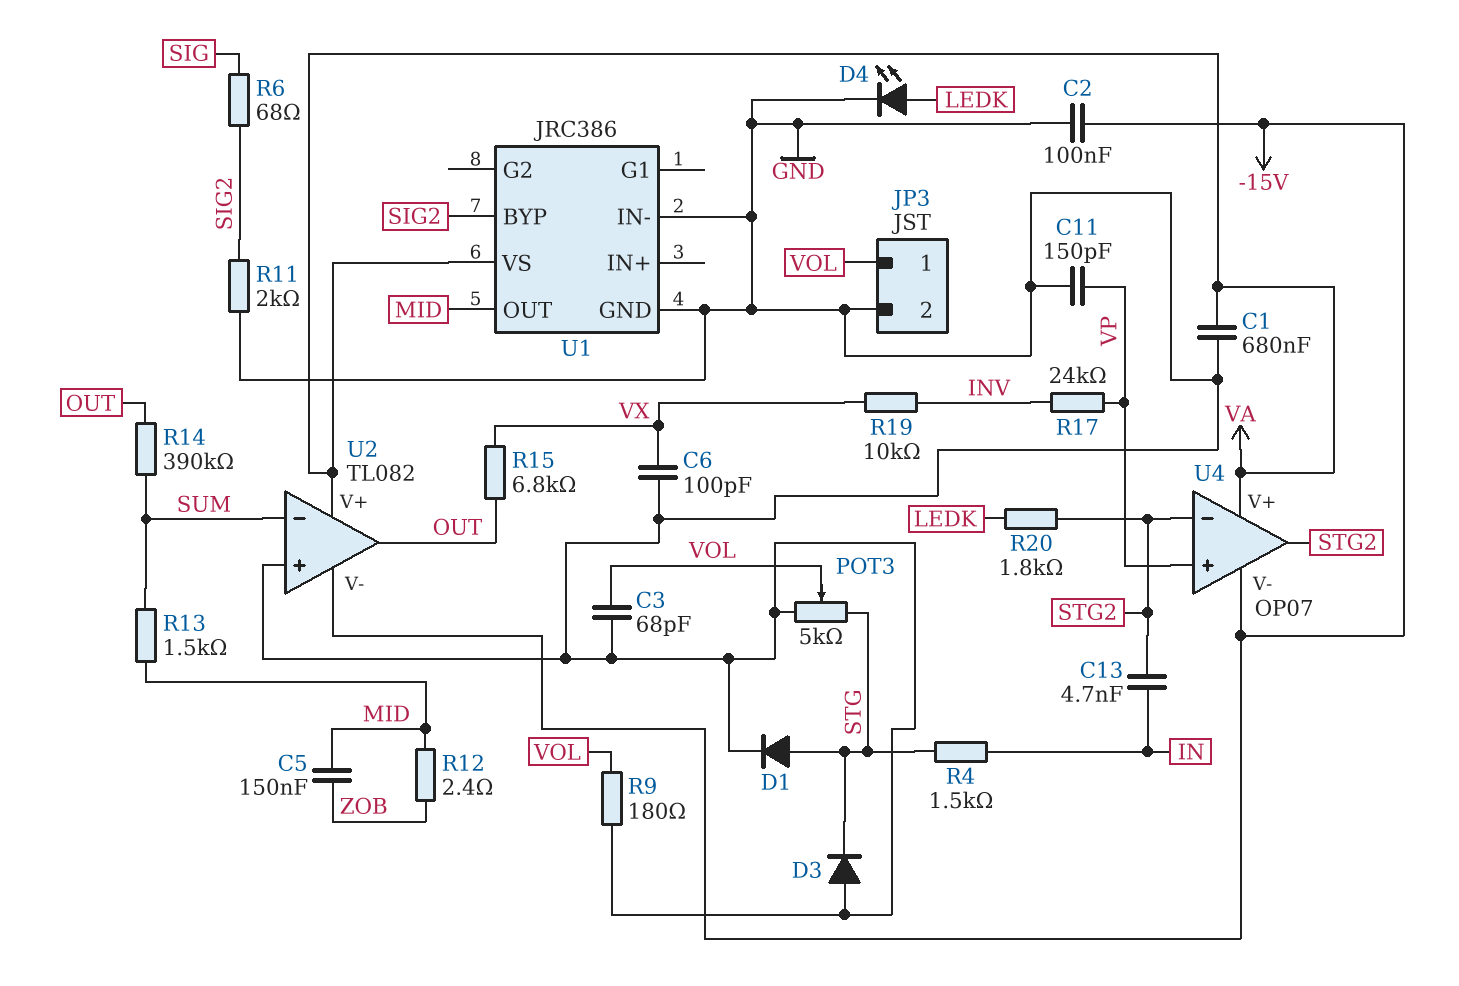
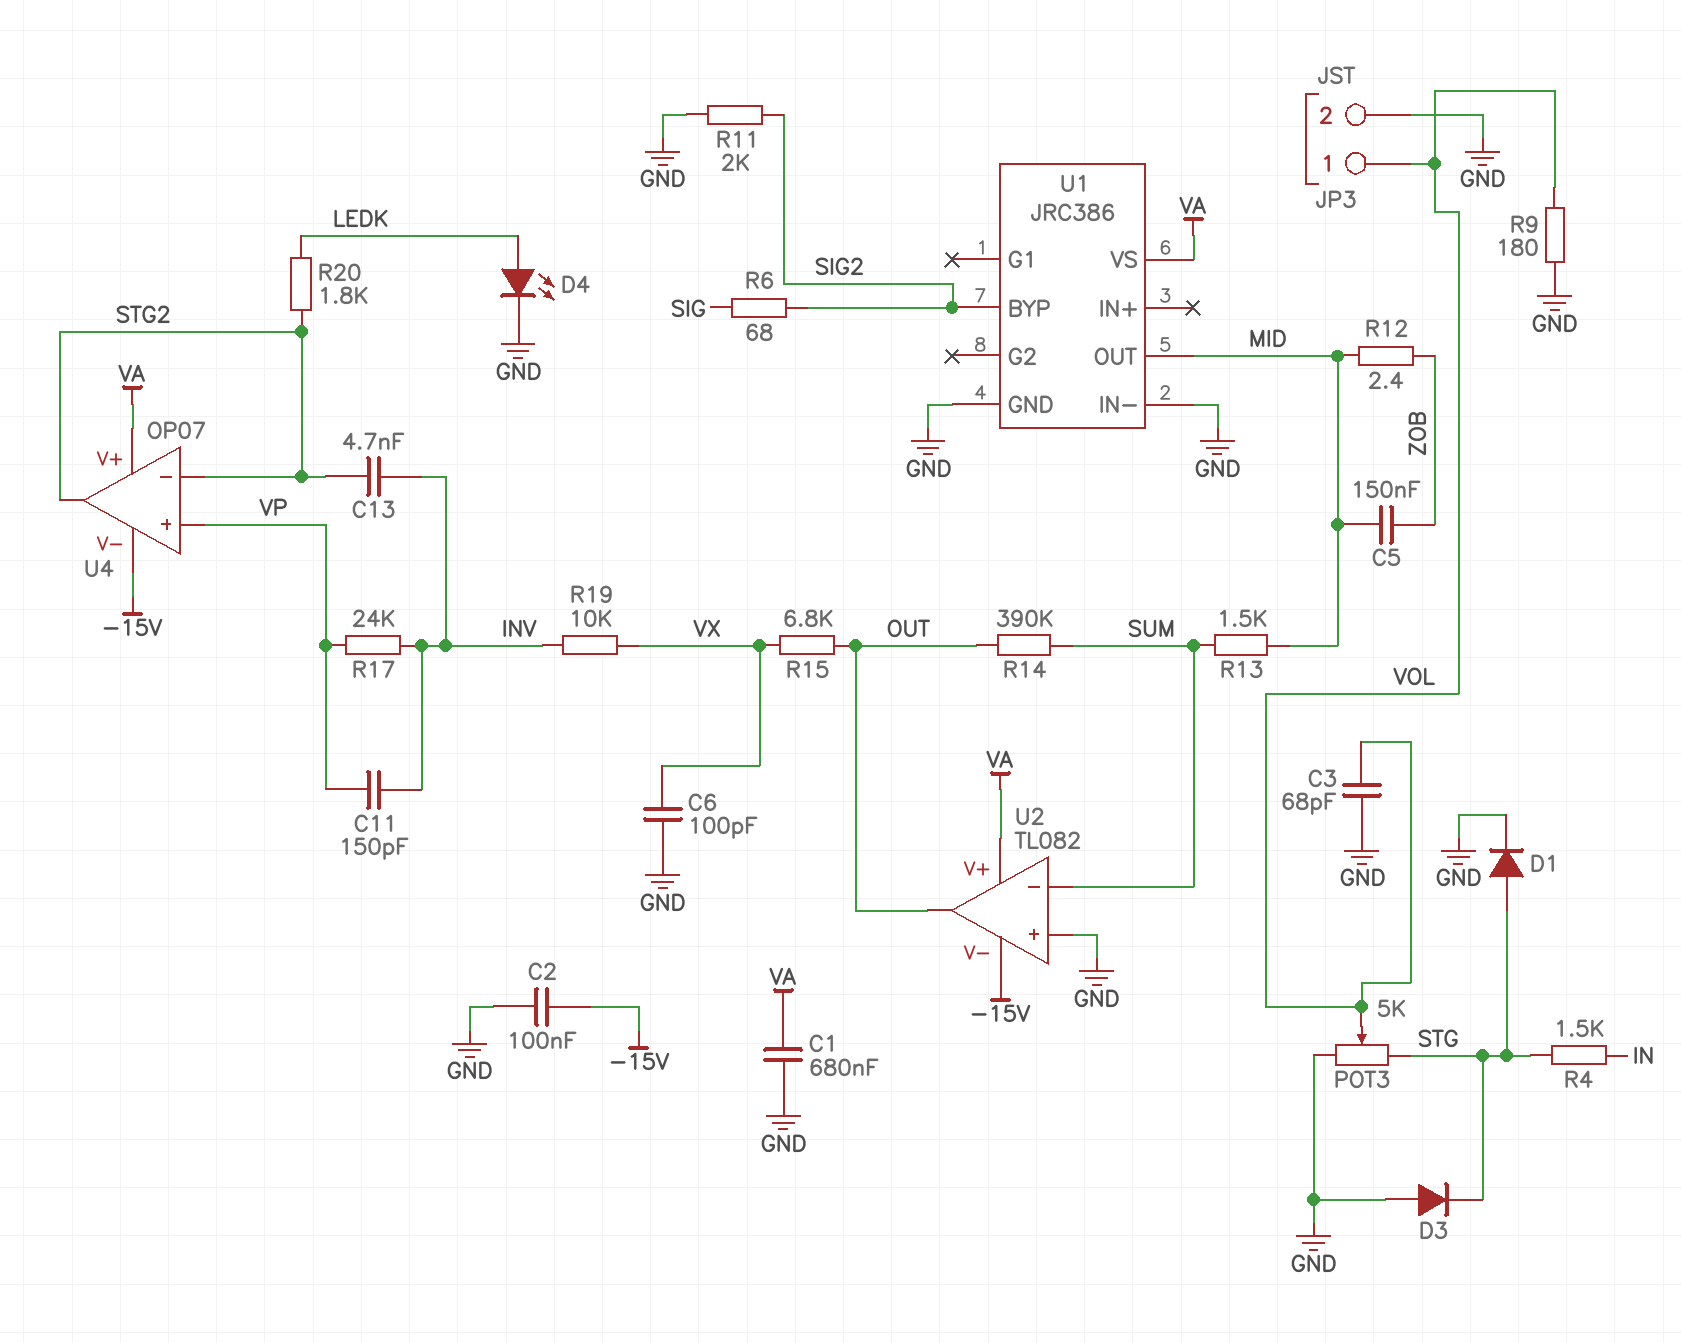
C11: 150pF (GND, VP) -> 150pF (INV, VP)
C13: 4.7nF (IN, STG2) -> 4.7nF (INV, STG2)

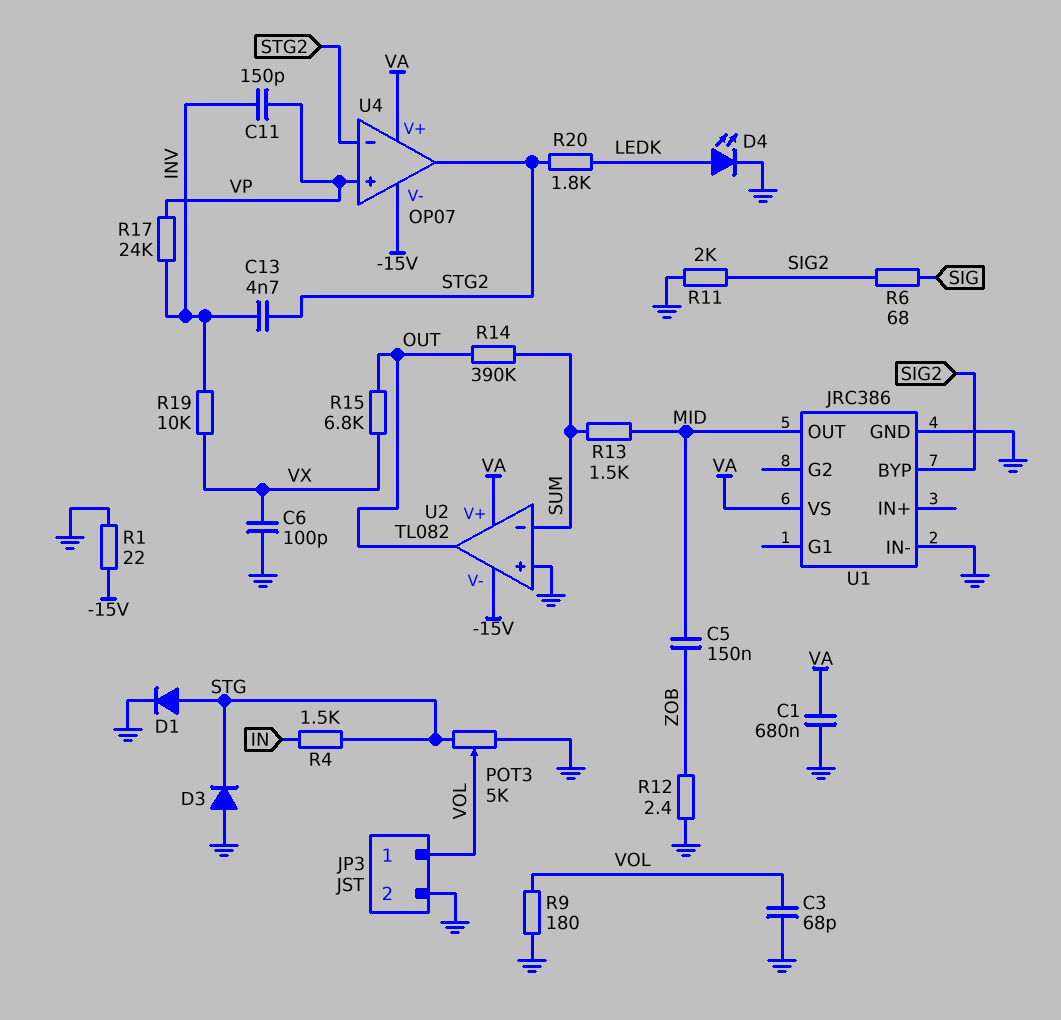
C2: 100nF (-15V, GND) -> none
R1: none -> 22 (-15V, GND)
R12: 2.4 (MID, ZOB) -> 2.4 (GND, ZOB)

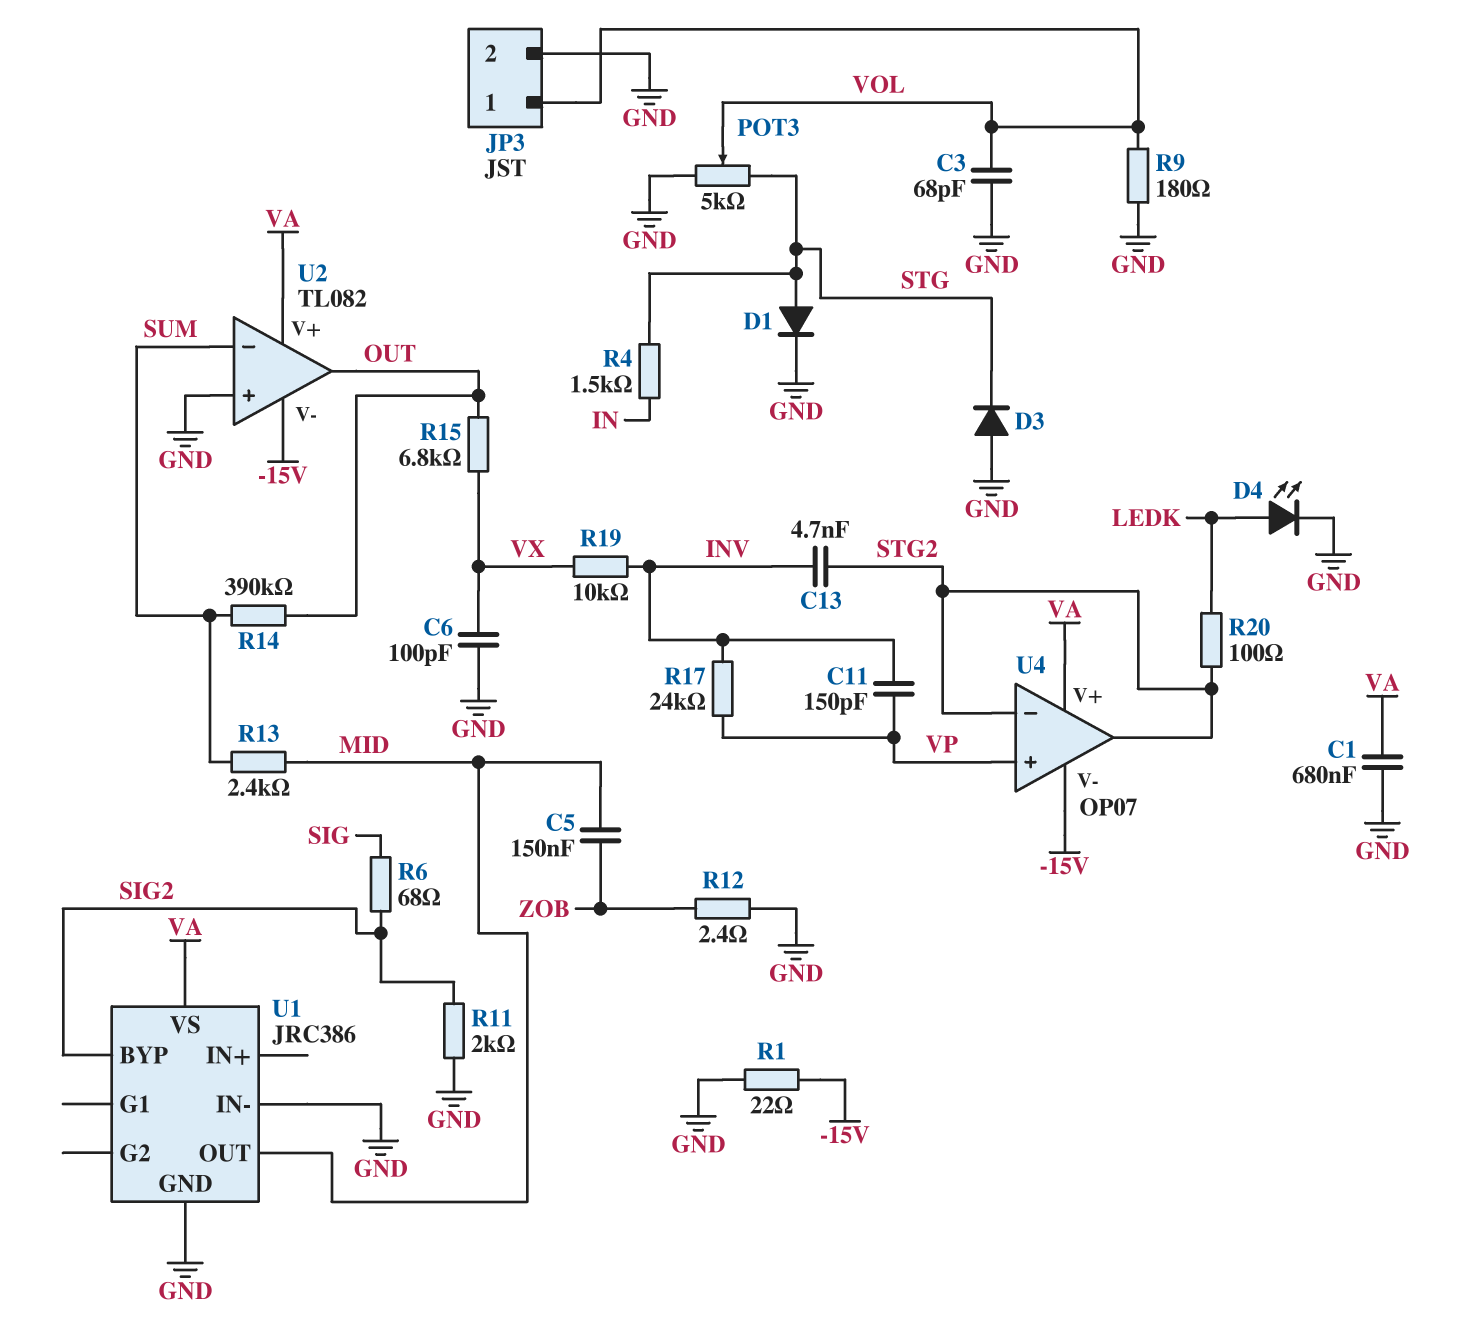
R13: 1.5k (MID, SUM) -> 2.4k (MID, SUM)
R20: 1.8k (LEDK, STG2) -> 100 (LEDK, STG2)

